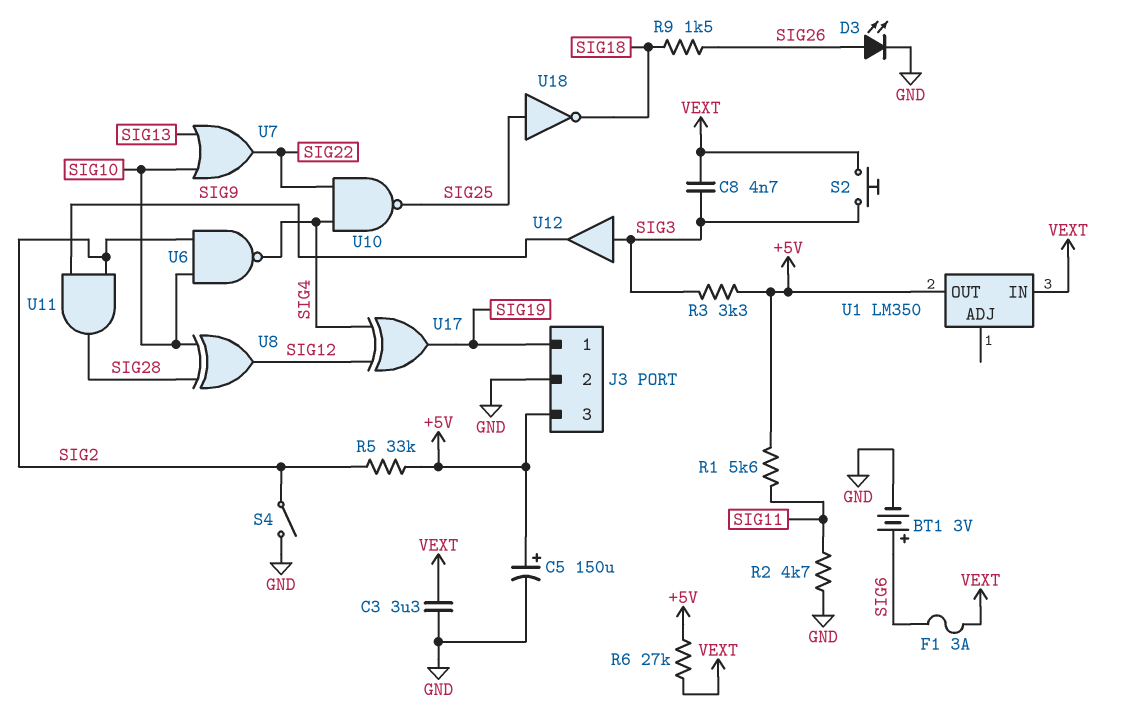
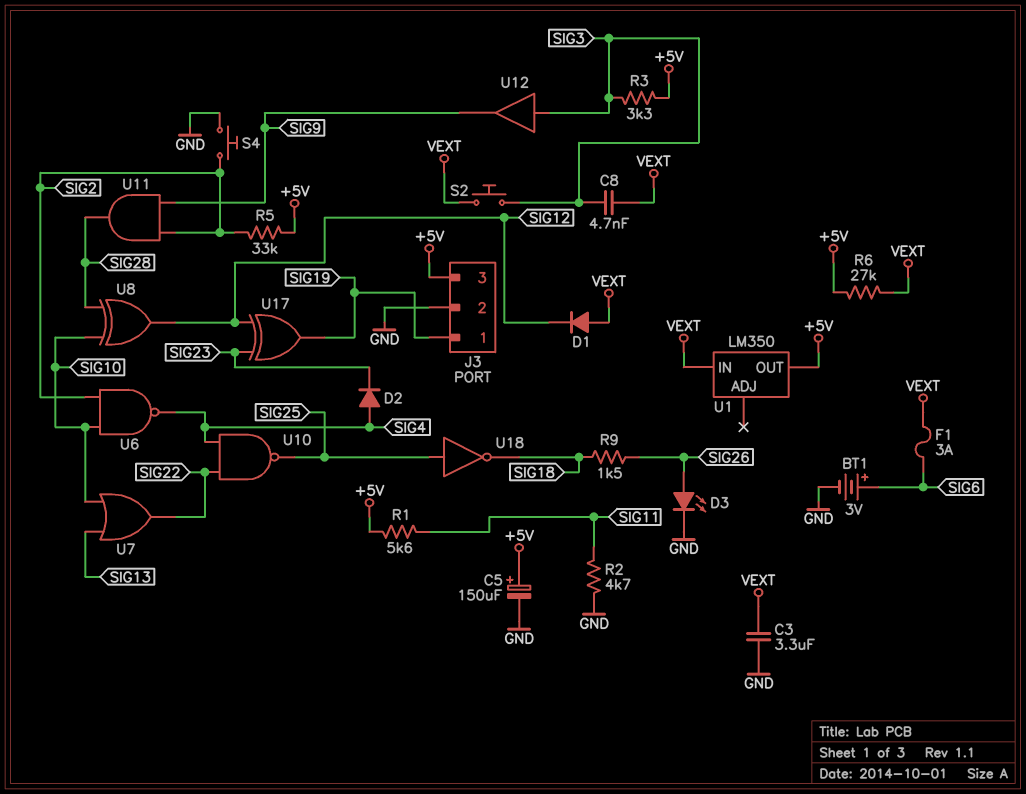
D1: none -> diode (A VEXT, K SIG12)
D2: none -> diode (A SIG4, K SIG23)
S4: switch (GND, SIG2) -> button (GND, SIG2)
U17: XOR (in SIG4, in SIG12, out SIG19) -> XOR (in SIG12, in SIG23, out SIG19)

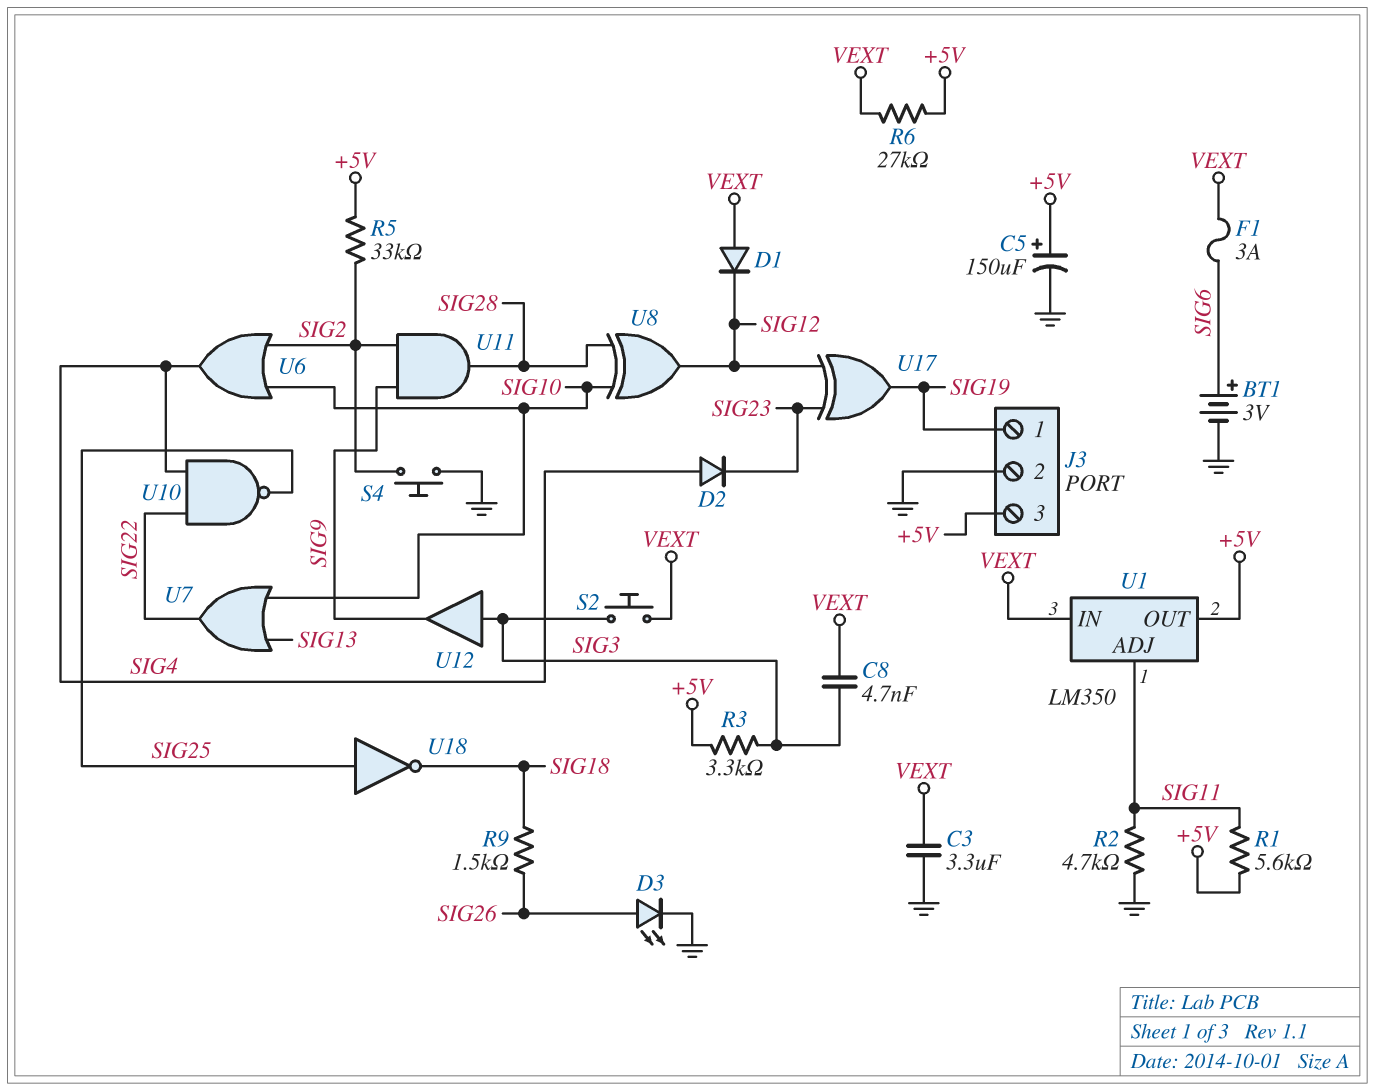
U1 pin ADJ: none -> SIG11
U6: NAND (in SIG2, in SIG10, out SIG4) -> OR (in SIG2, in SIG10, out SIG4)

